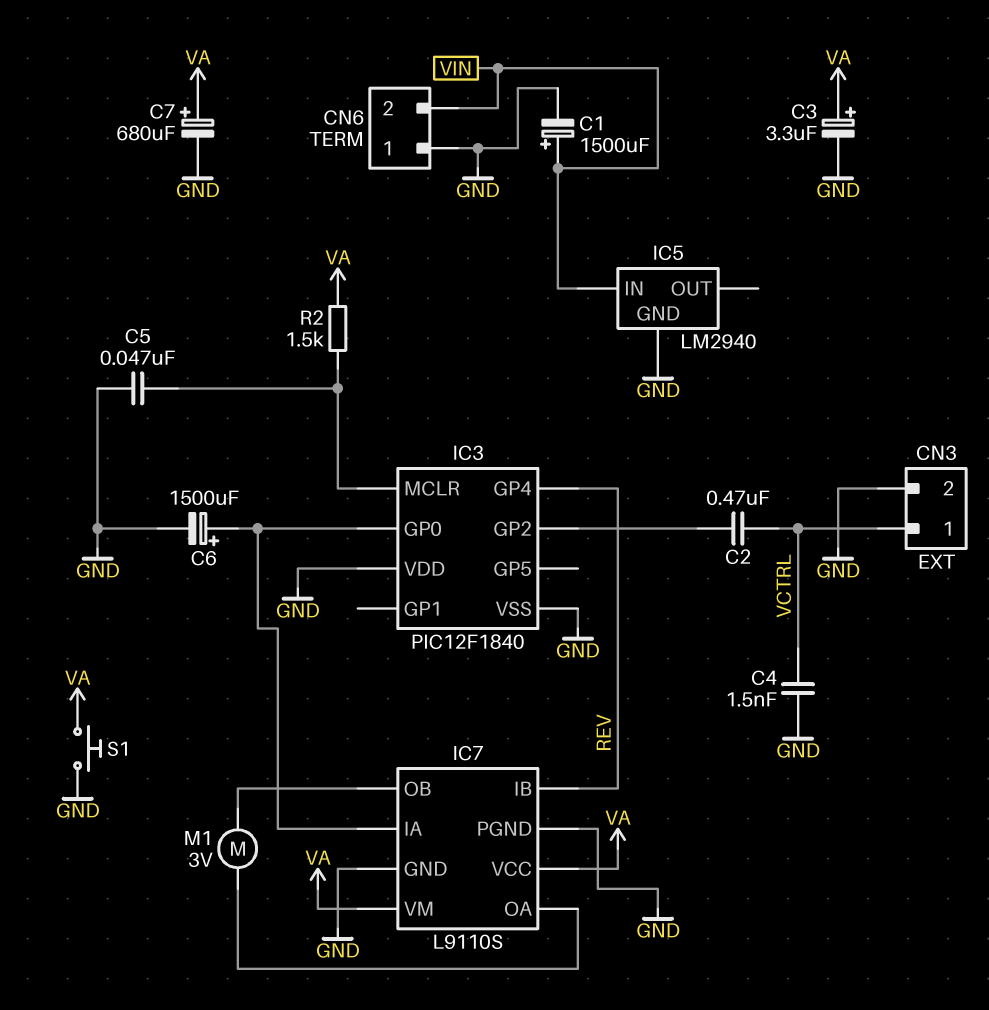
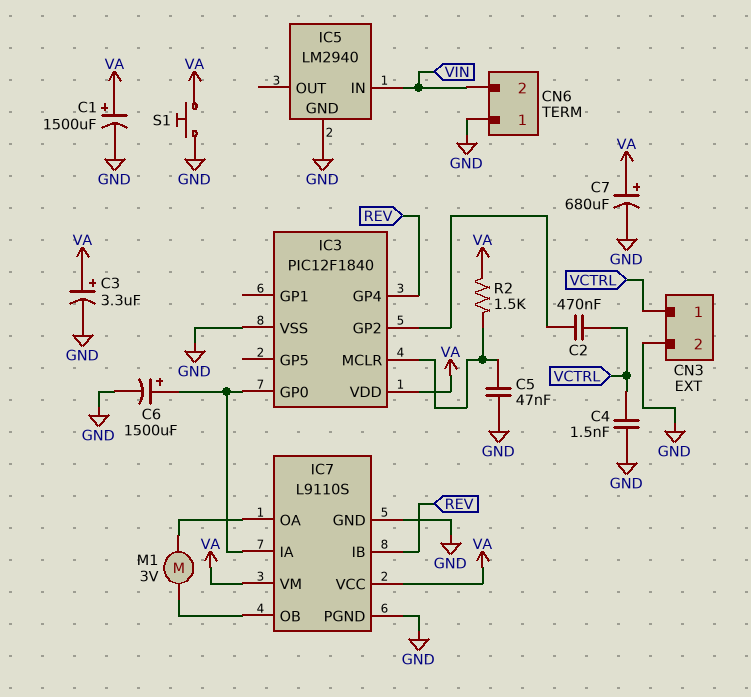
C1: 1500uF (plus VIN, minus GND) -> 1500uF (plus VA, minus GND)
IC3 pin VDD: GND -> VA

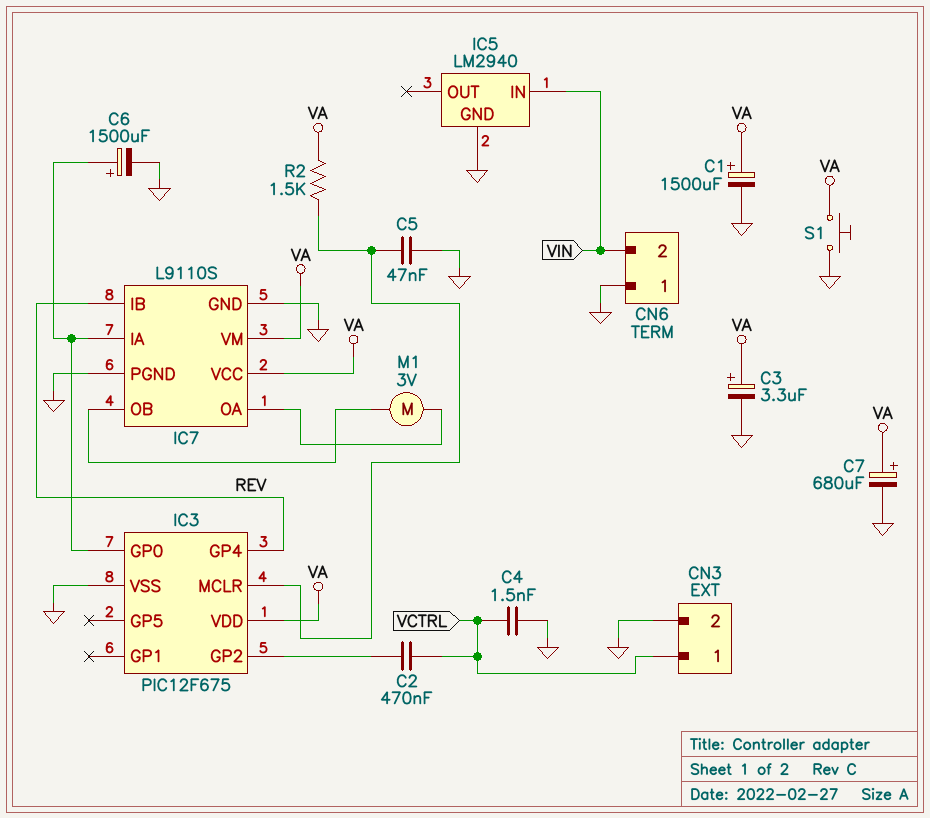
IC3: PIC12F1840 -> PIC12F675

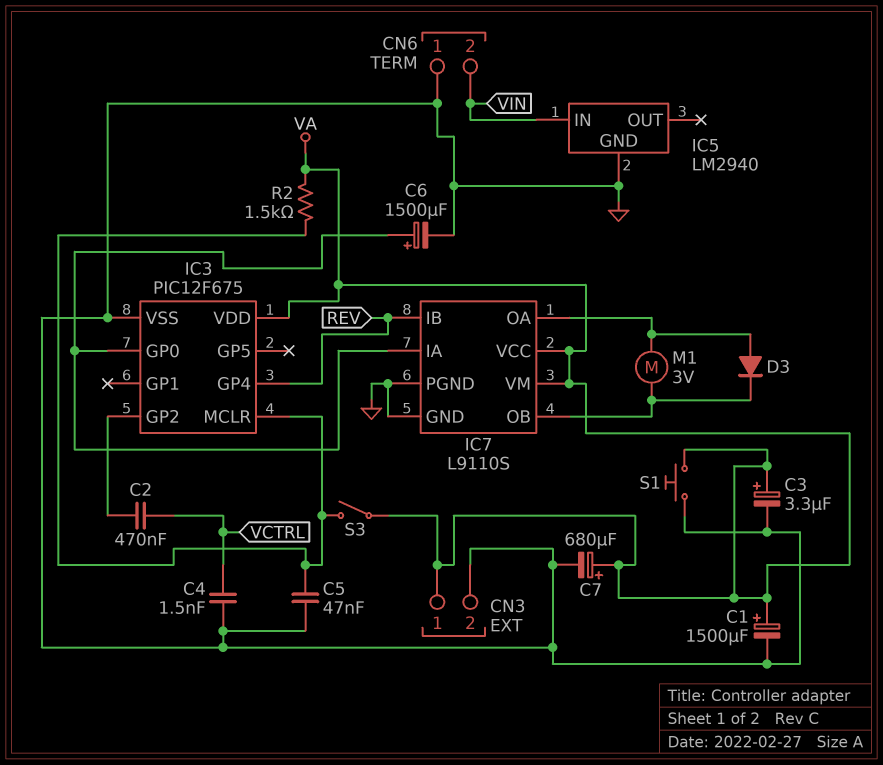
CN3 pin 1: VCTRL -> VA
D3: none -> diode (A IC7/OA, K IC7/OB)
S3: none -> switch (IC3/MCLR, VA)

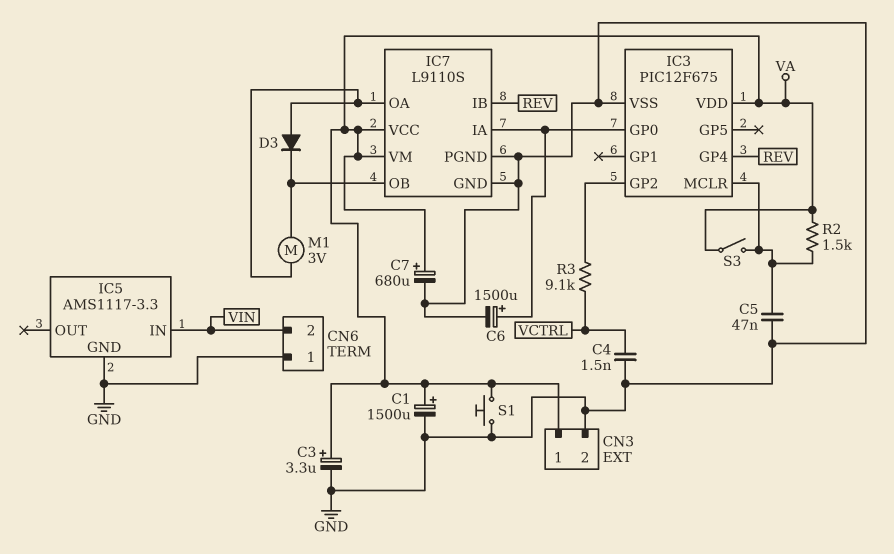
C2: 470nF (IC3/GP2, VCTRL) -> none
IC5: LM2940 -> AMS1117-3.3
R3: none -> 9.1k (IC3/GP2, VCTRL)

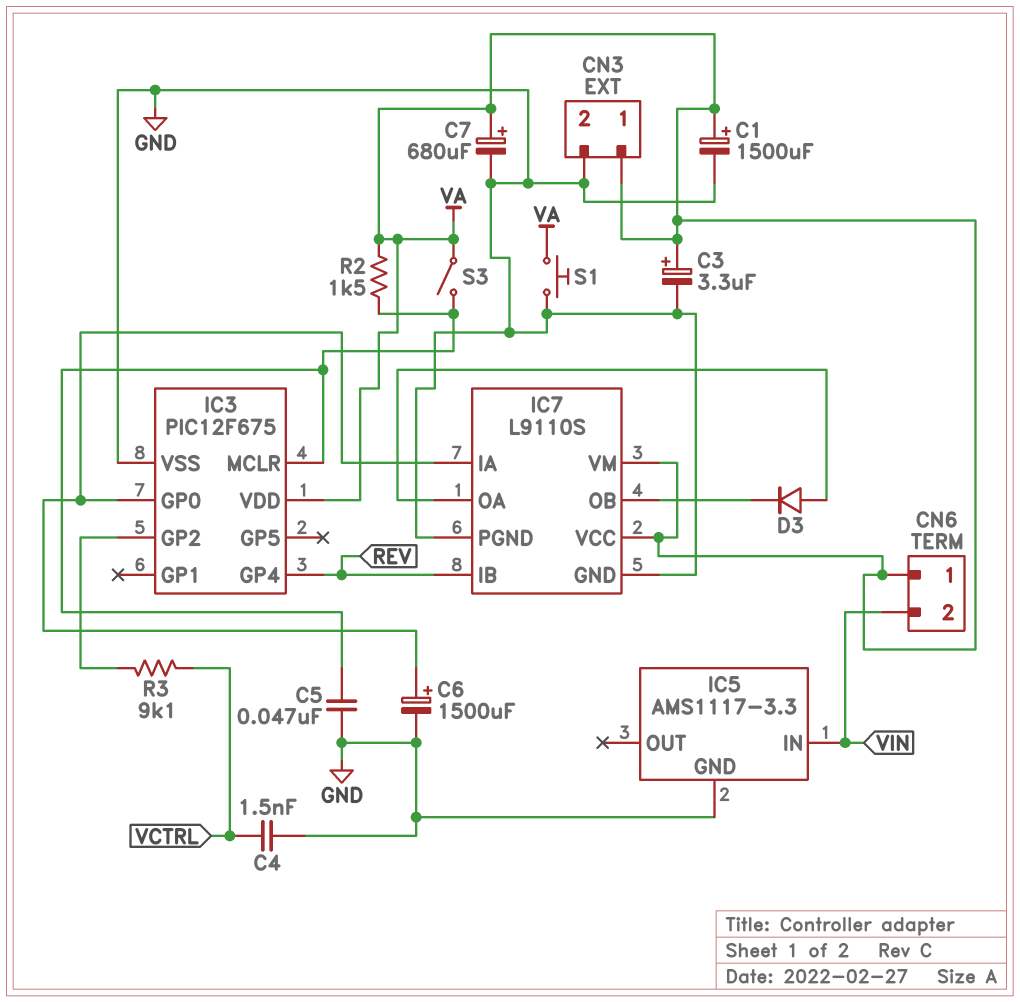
CN6 pin 1: GND -> VA
M1: motor 3V (IC7/OA, IC7/OB) -> none

